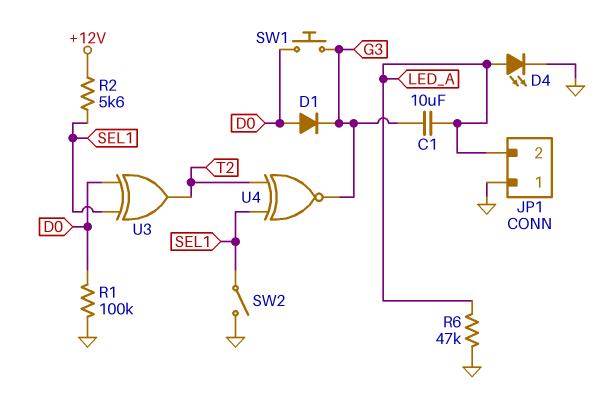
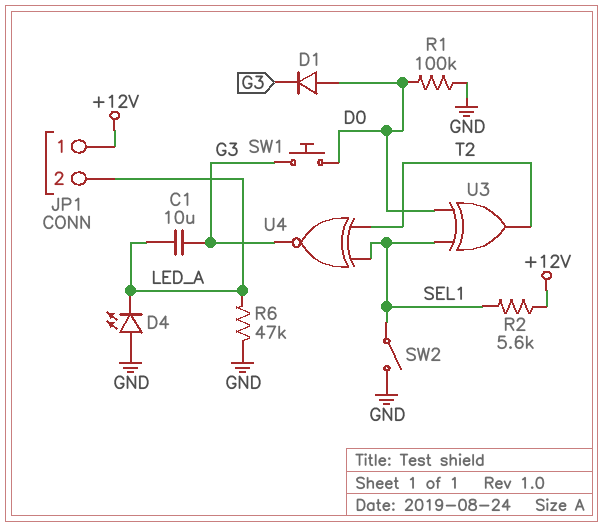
D4: LED (A LED_A, K GND) -> LED (A GND, K LED_A)
JP1 pin 1: GND -> +12V

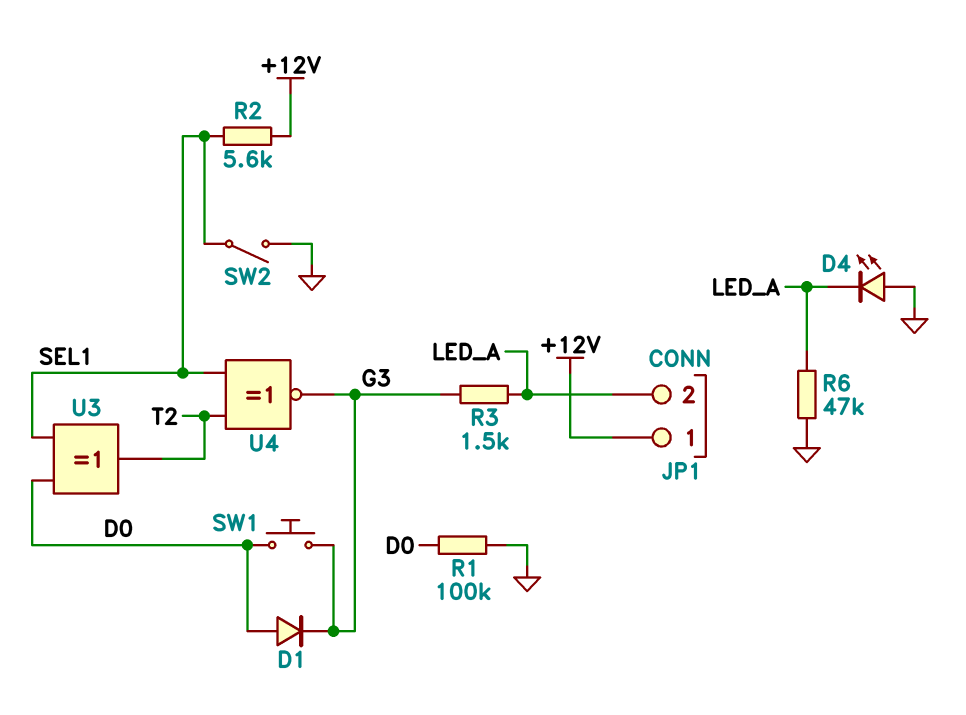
C1: 10uF (G3, LED_A) -> none
R3: none -> 1.5k (G3, LED_A)

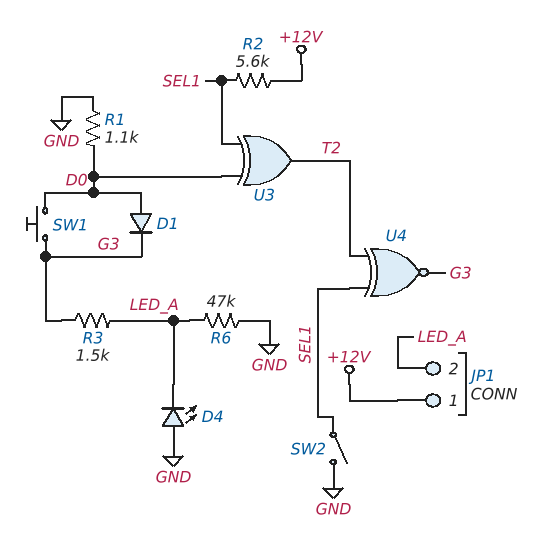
R1: 100k (D0, GND) -> 1.1k (D0, GND)

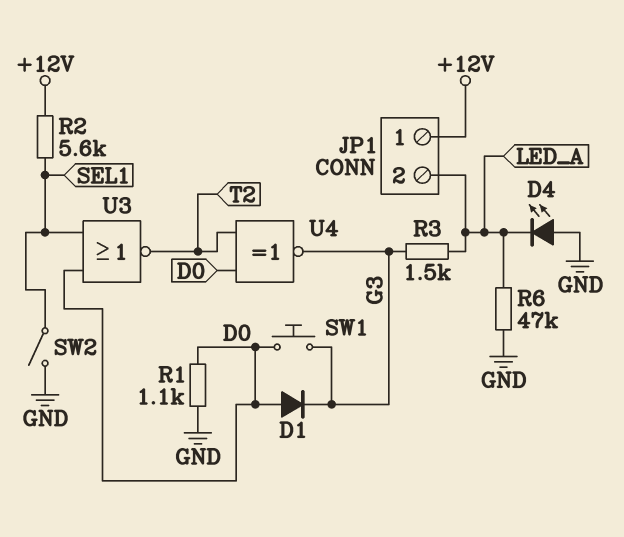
U3: XOR (in D0, in SEL1, out T2) -> NOR (in D0, in SEL1, out T2)
U4: XNOR (in SEL1, in T2, out G3) -> XNOR (in D0, in T2, out G3)

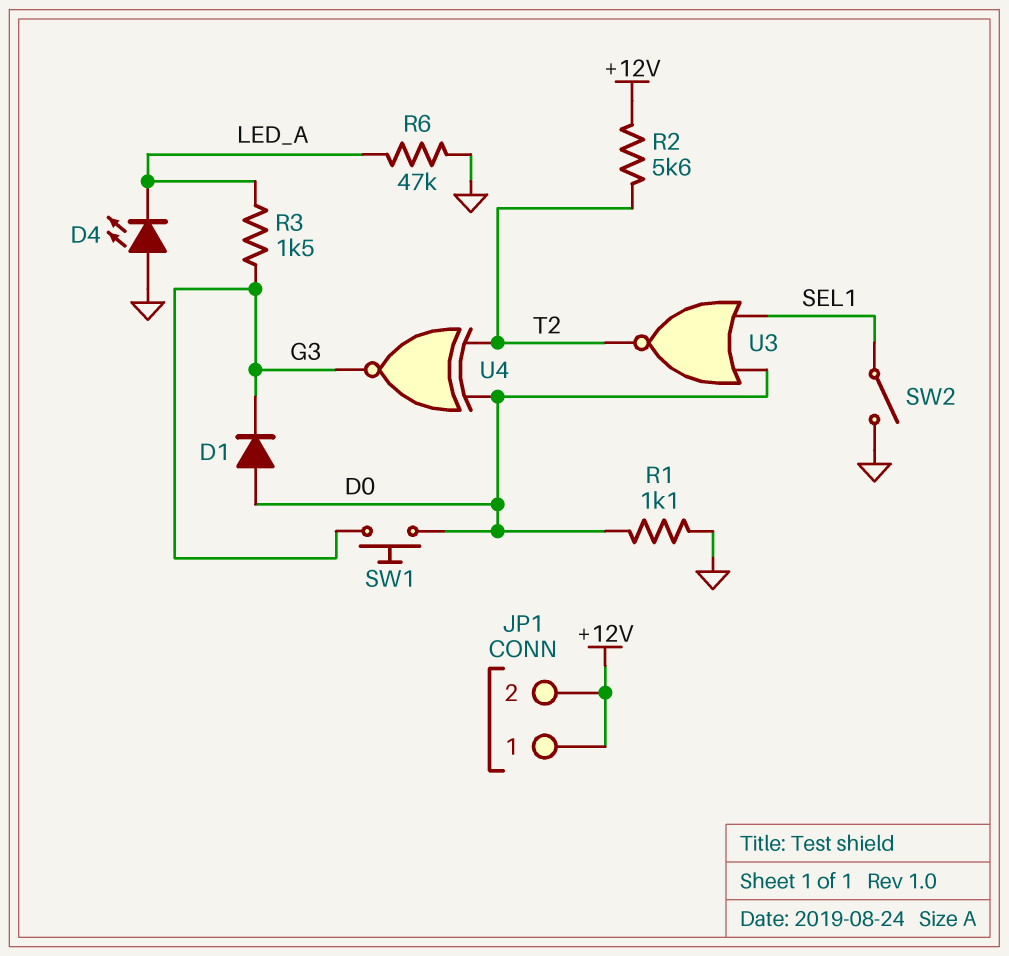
JP1 pin 2: LED_A -> +12V
R2: 5.6k (+12V, SEL1) -> 5.6k (+12V, T2)

